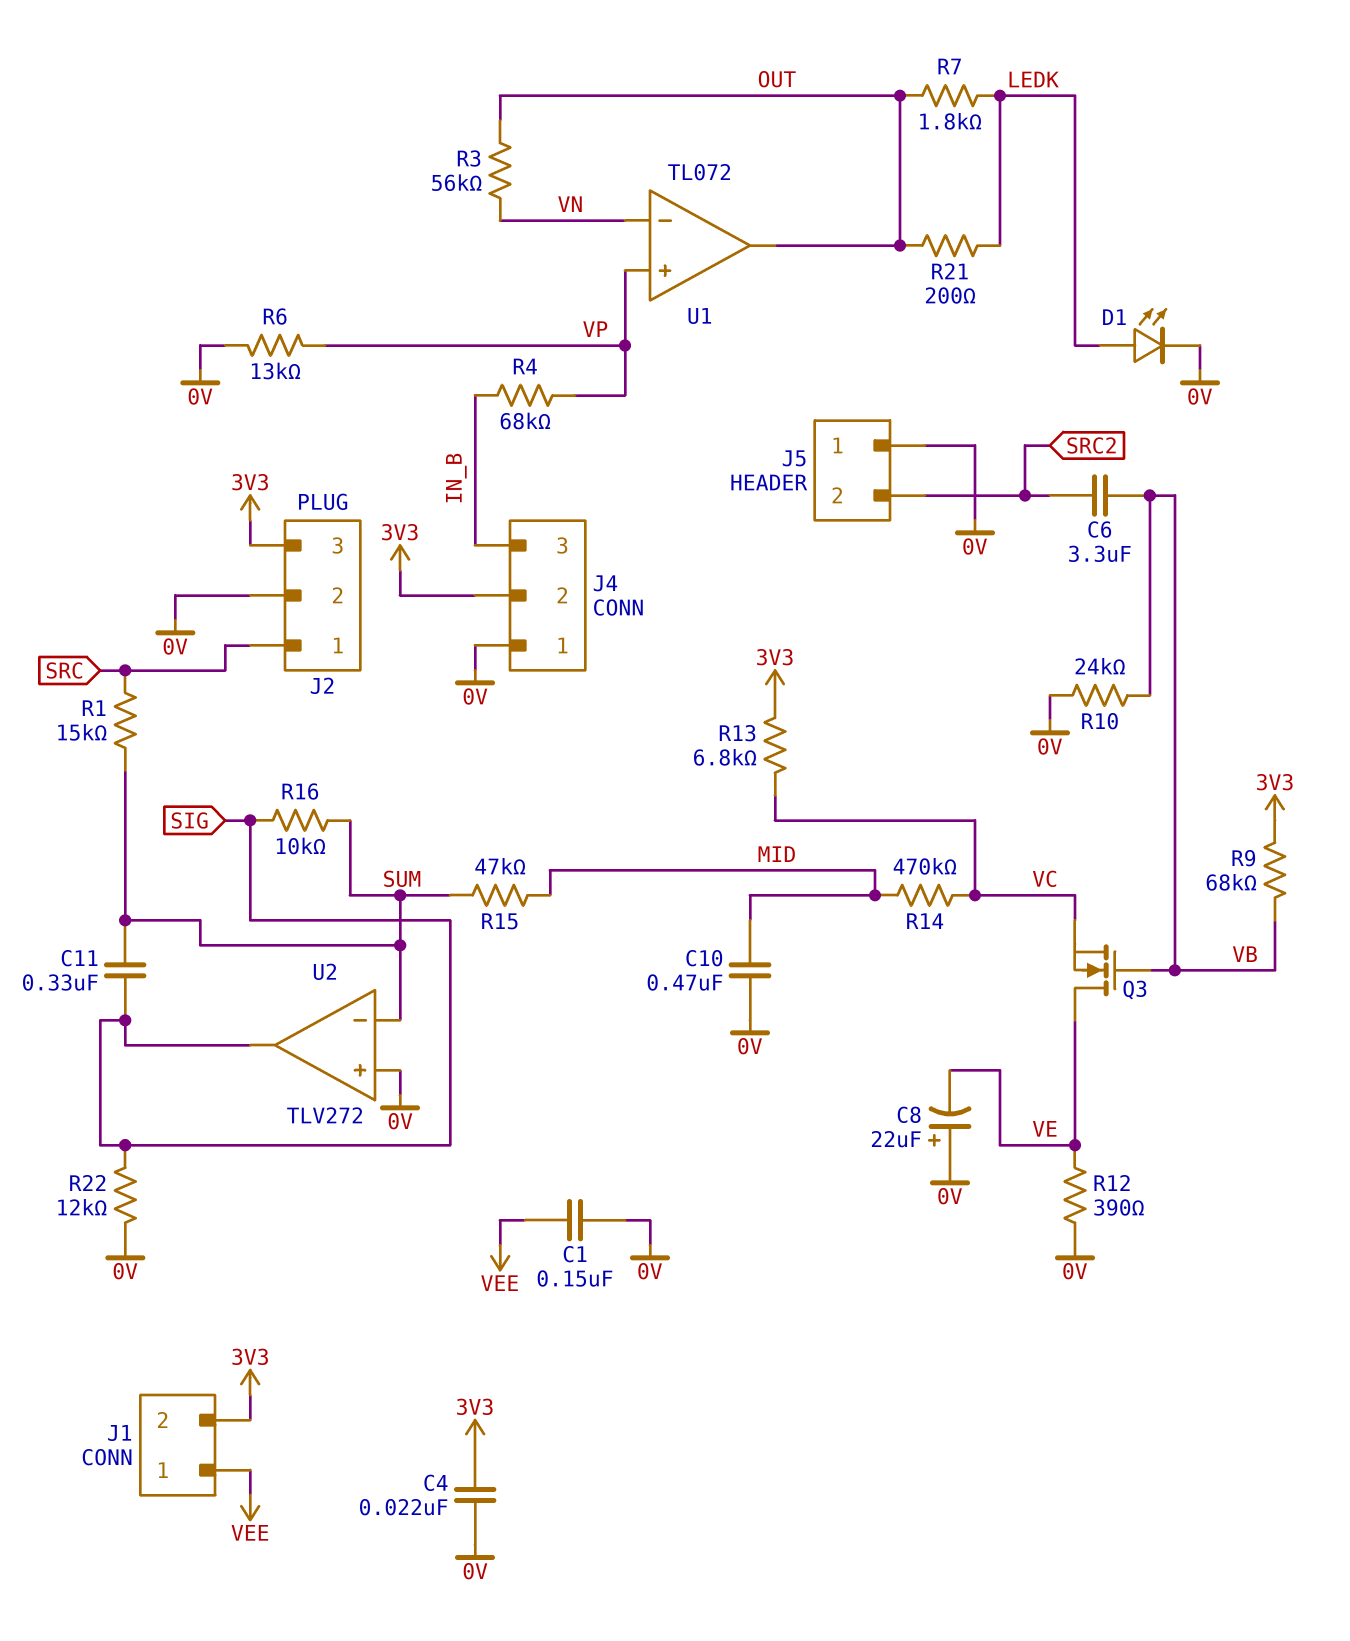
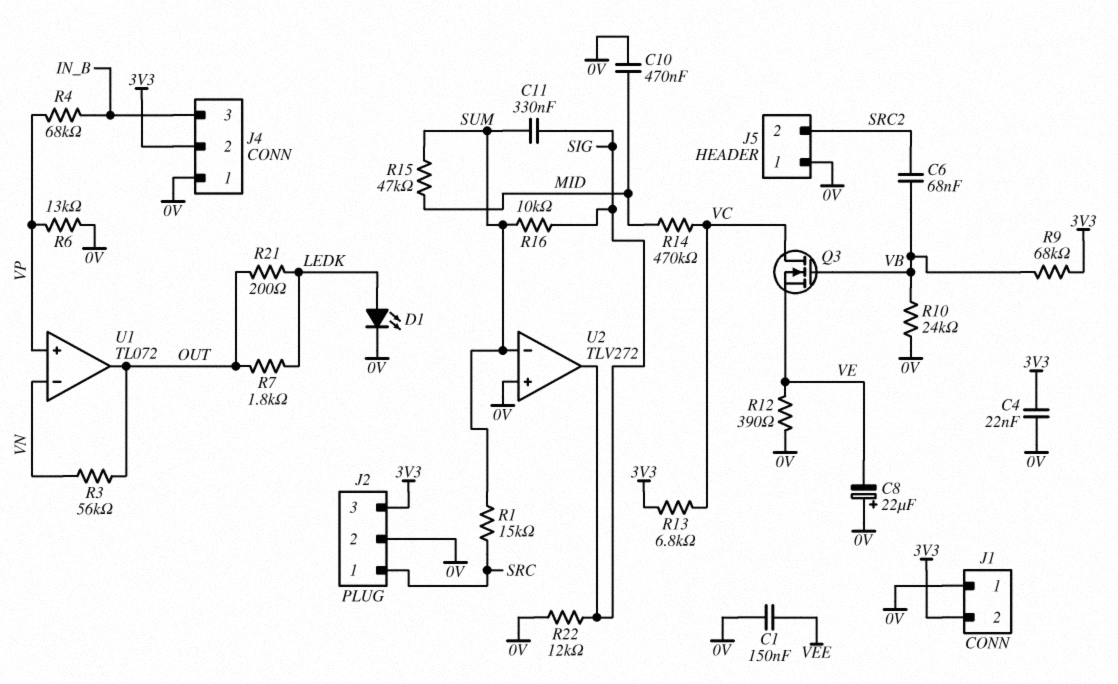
C6: 3.3uF (SRC2, VB) -> 68nF (SRC2, VB)
J1 pin 1: VEE -> 0V
Q3: NMOS (G VB, D VE, S VC) -> NMOS (G VB, D VC, S VE)

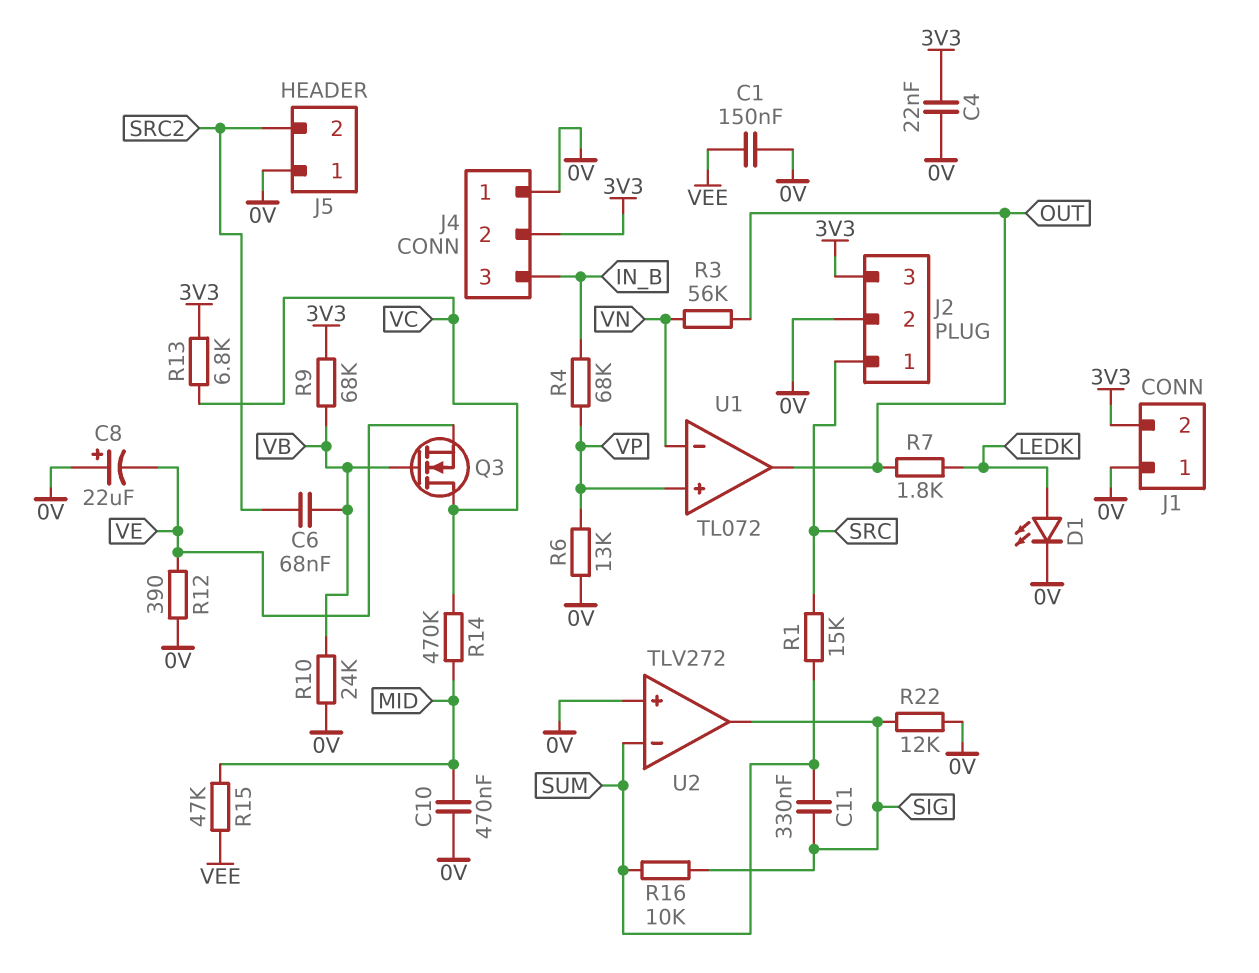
R15: 47k (MID, SUM) -> 47k (MID, VEE)
R21: 200 (LEDK, OUT) -> none

